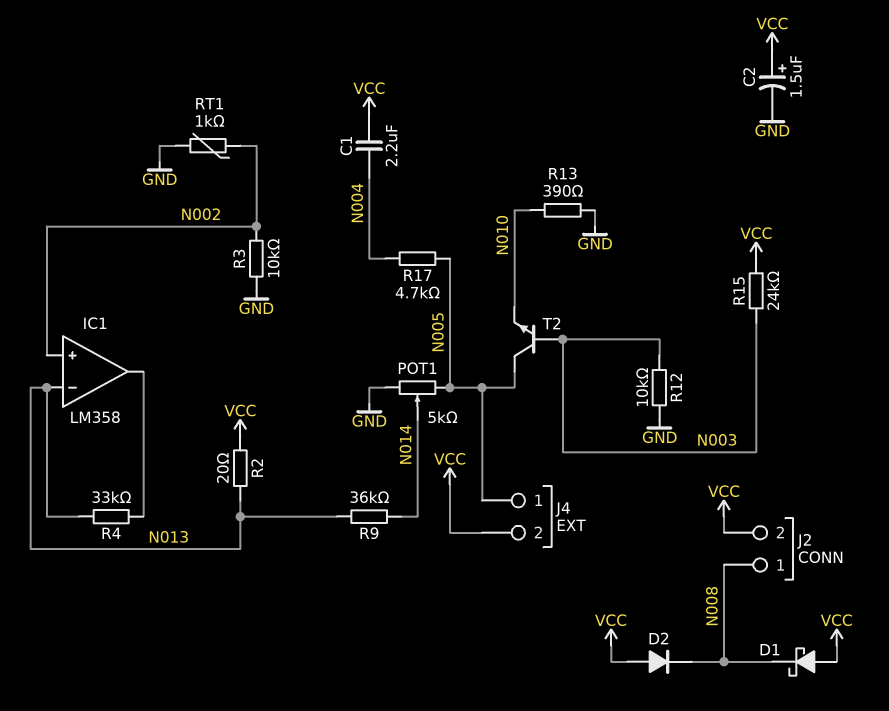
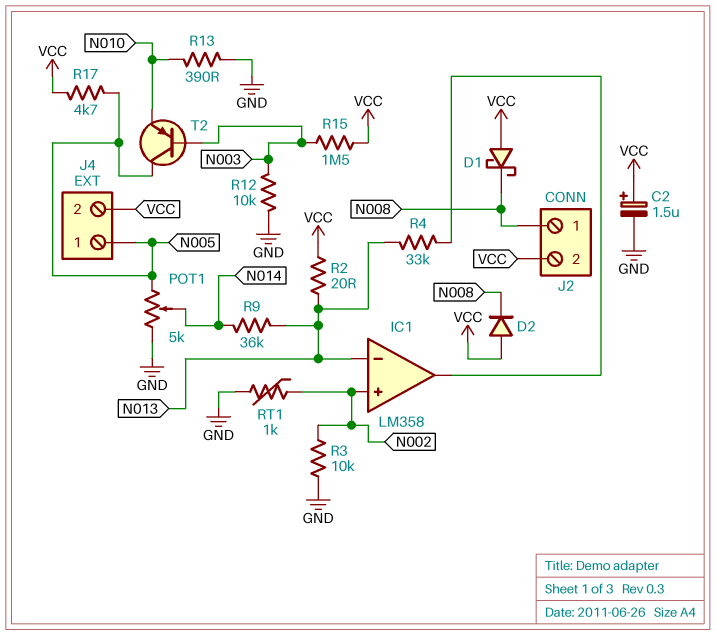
C1: 2.2uF (N004, VCC) -> none
R15: 24k (N003, VCC) -> 1.5M (N003, VCC)
R17: 4.7k (N004, N005) -> 4.7k (N005, VCC)
T2: NPN (B N003, C N005, E N010) -> PNP (B N003, C N005, E N010)

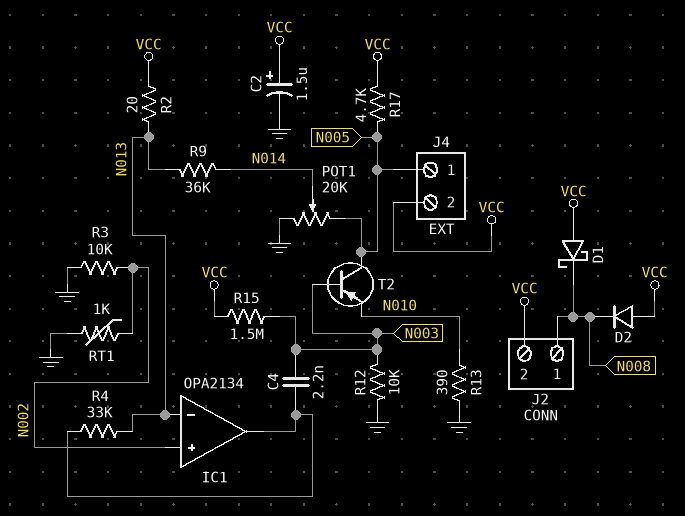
C4: none -> 2.2nF (IC1/out, N003)
IC1: LM358 -> OPA2134
POT1: 5k (GND, N005, wiper N014) -> 20k (GND, N005, wiper N014)

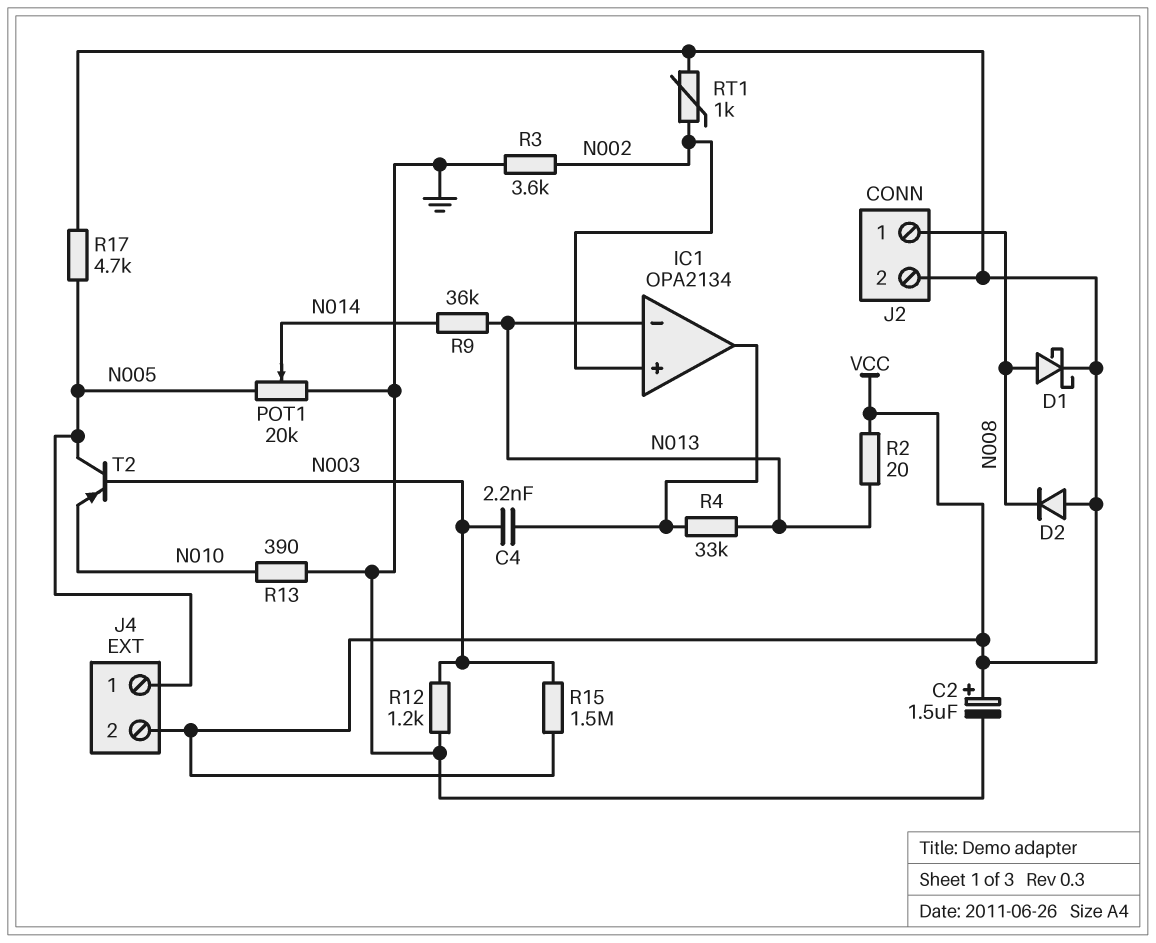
D1: schottky (A VCC, K N008) -> schottky (A N008, K VCC)
R3: 10k (GND, N002) -> 3.6k (GND, N002)
R12: 10k (GND, N003) -> 1.2k (GND, N003)
RT1: 1k (GND, N002) -> 1k (N002, VCC)

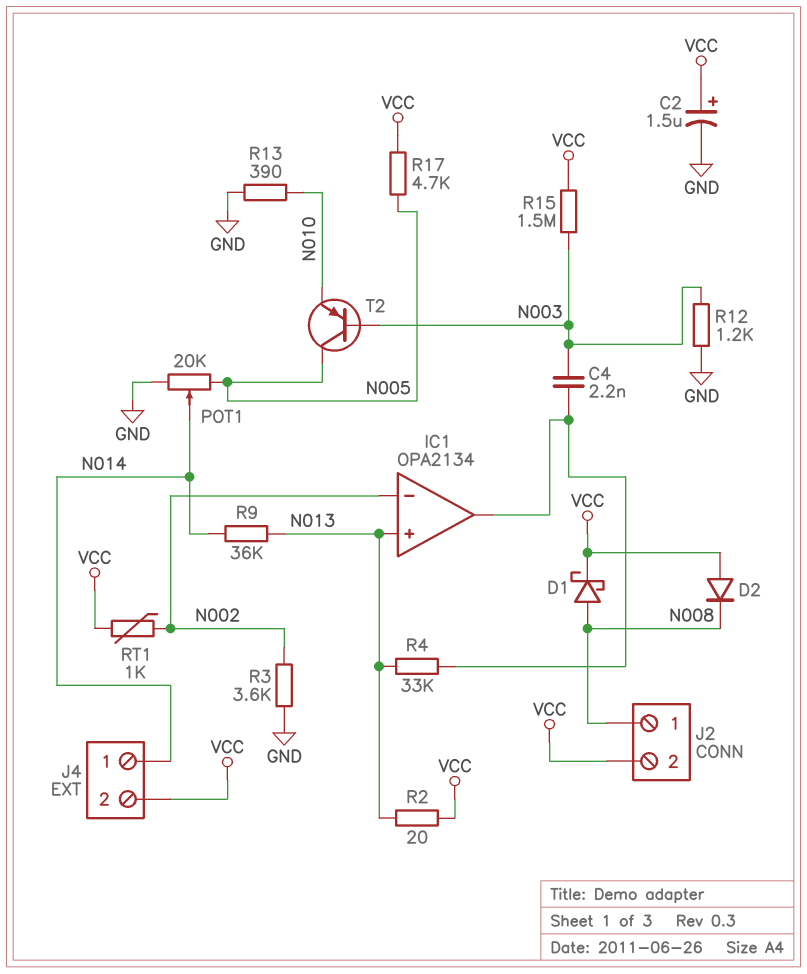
IC1 pin in+: N002 -> N013
IC1 pin in-: N013 -> N002
J4 pin 1: N005 -> N014

